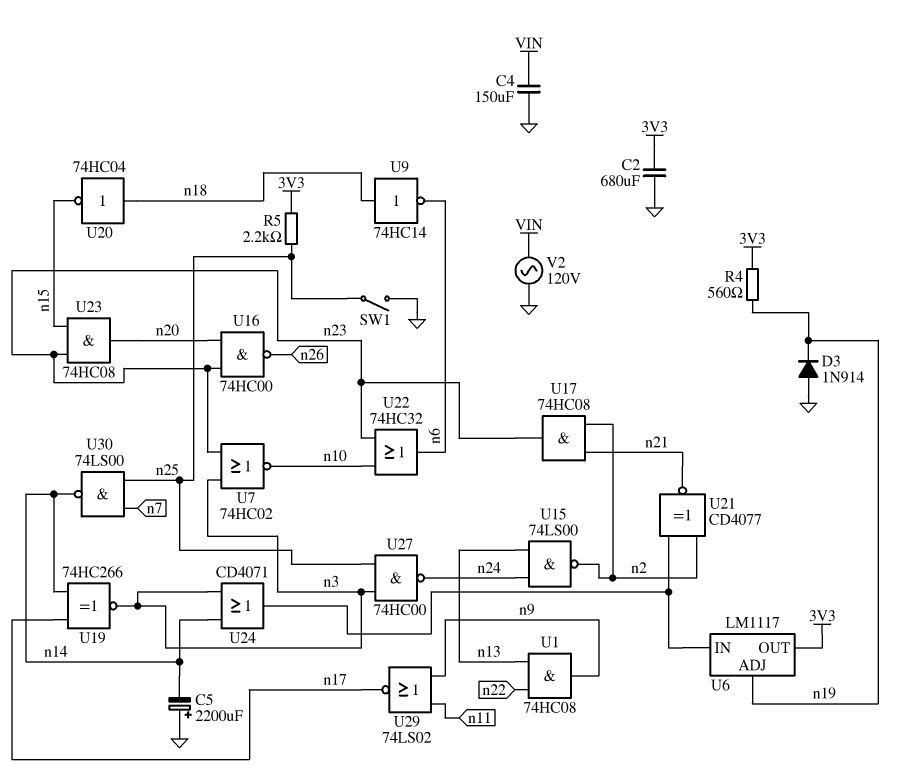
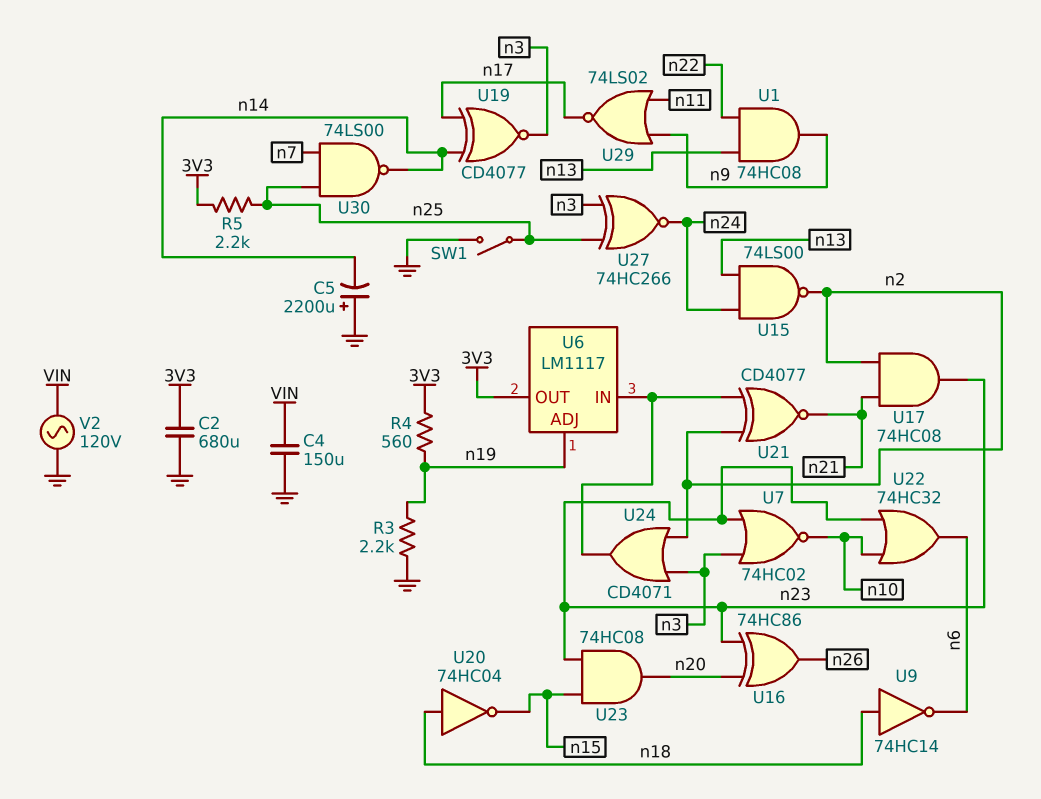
D3: diode 1N914 (A GND, K n19) -> none
R3: none -> 2.2k (GND, n19)
U16: NAND 74HC00 (in n20, in n23, out n26) -> XOR 74HC86 (in n20, in n23, out n26)
U19: XNOR 74HC266 (in n14, in n17, out n3) -> XNOR CD4077 (in n14, in n17, out n3)
U24: OR CD4071 (in n3, in n14, out U6/IN) -> OR CD4071 (in n2, in n3, out U6/IN)
U27: NAND 74HC00 (in n3, in n25, out n24) -> XNOR 74HC266 (in n3, in n25, out n24)

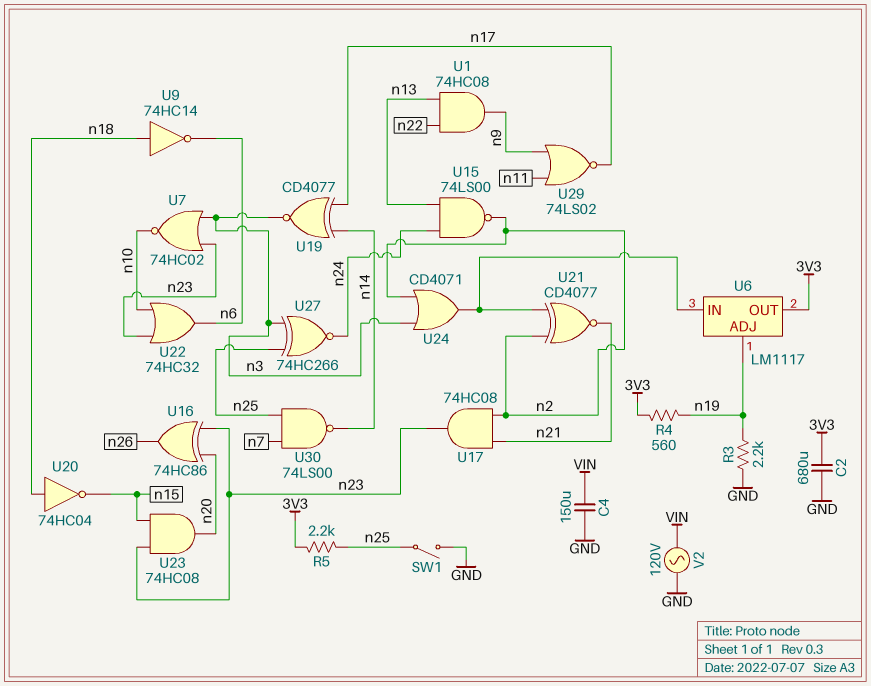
C5: 2200uF (plus GND, minus n14) -> none

